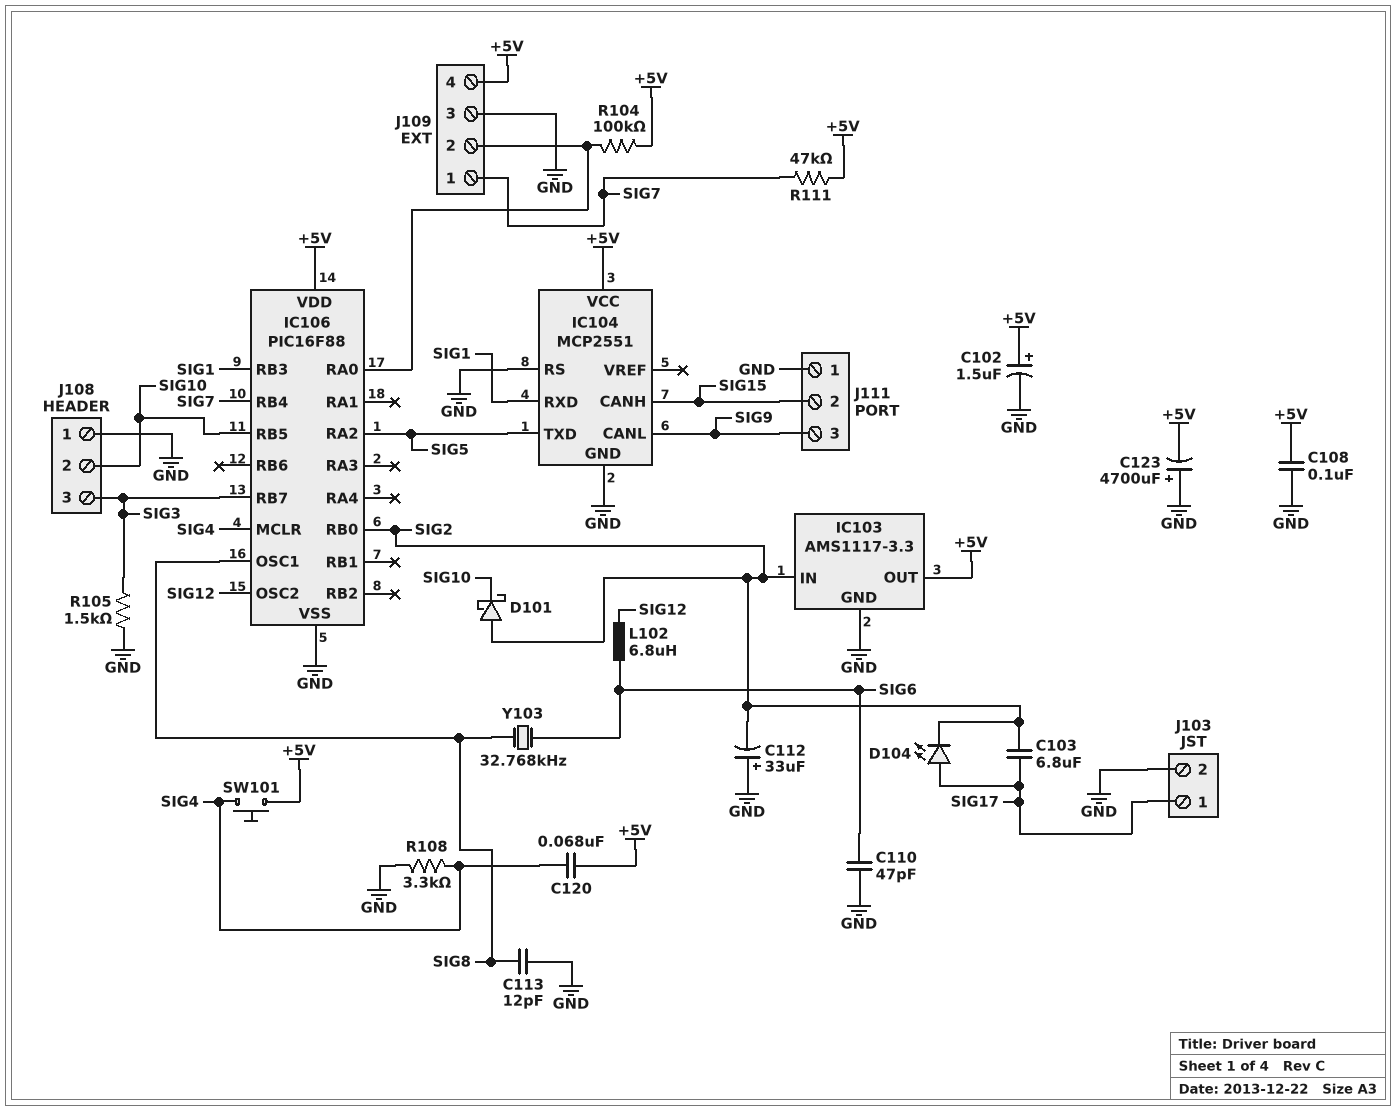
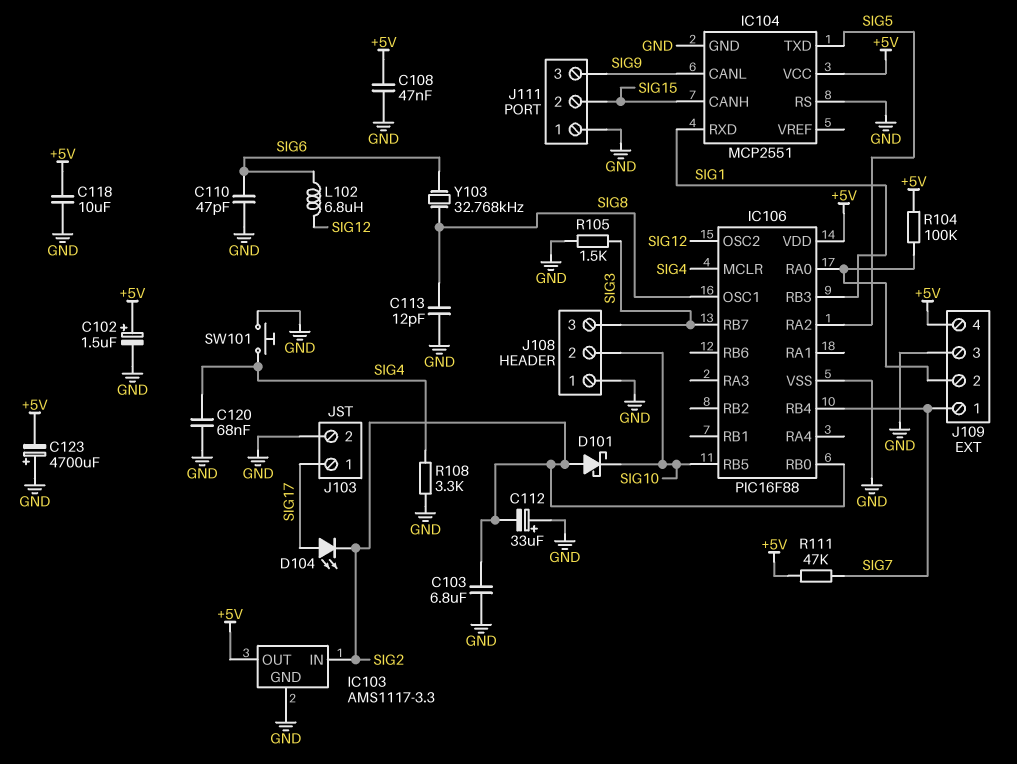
C103: 6.8uF (SIG2, SIG17) -> 6.8uF (GND, SIG2)
C108: 100nF (+5V, GND) -> 47nF (+5V, GND)
C118: none -> 10uF (+5V, GND)
C120: 68nF (+5V, SIG4) -> 68nF (GND, SIG4)
SW101: button (+5V, SIG4) -> button (GND, SIG4)

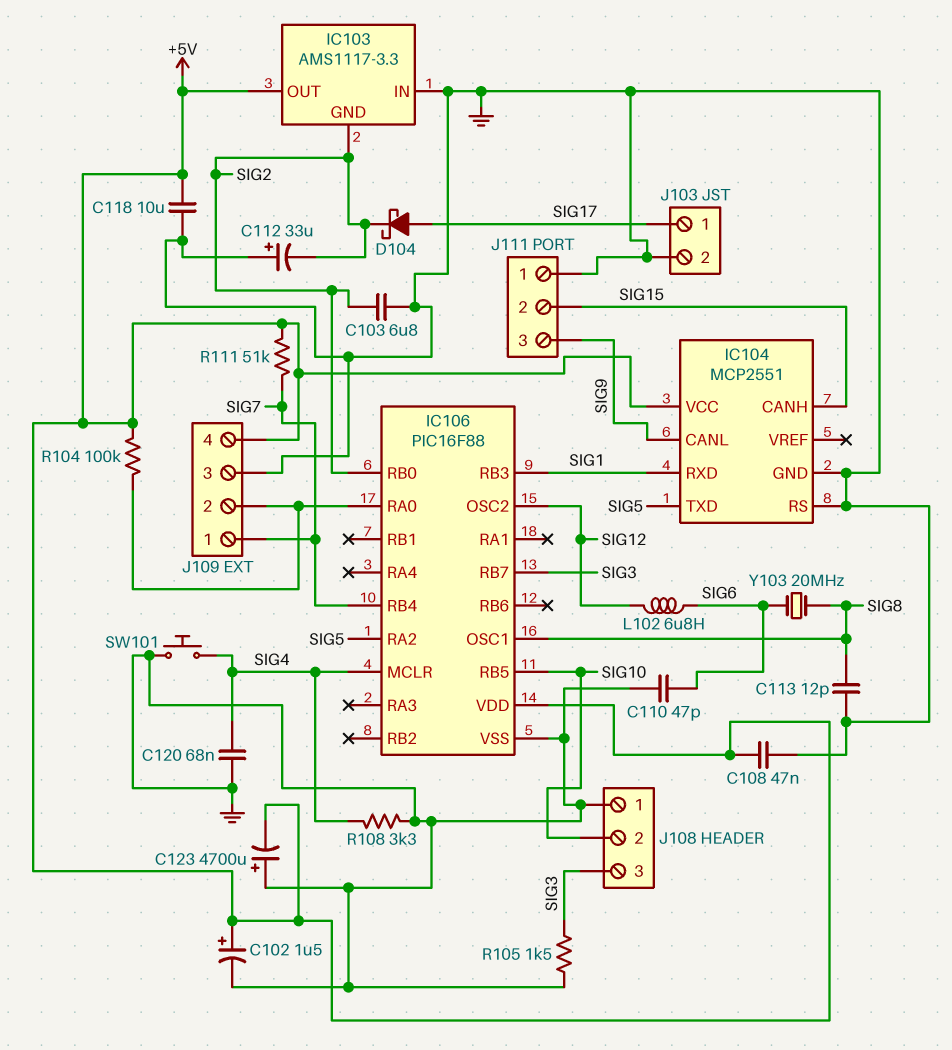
D101: schottky (A SIG2, K SIG10) -> none
D104: LED (A SIG17, K SIG2) -> schottky (A SIG17, K SIG2)
IC103 pin GND: GND -> SIG2
IC103 pin IN: SIG2 -> GND
R111: 47k (+5V, SIG7) -> 51k (+5V, SIG7)
Y103: 32.768kHz (SIG6, SIG8) -> 20MHz (SIG6, SIG8)

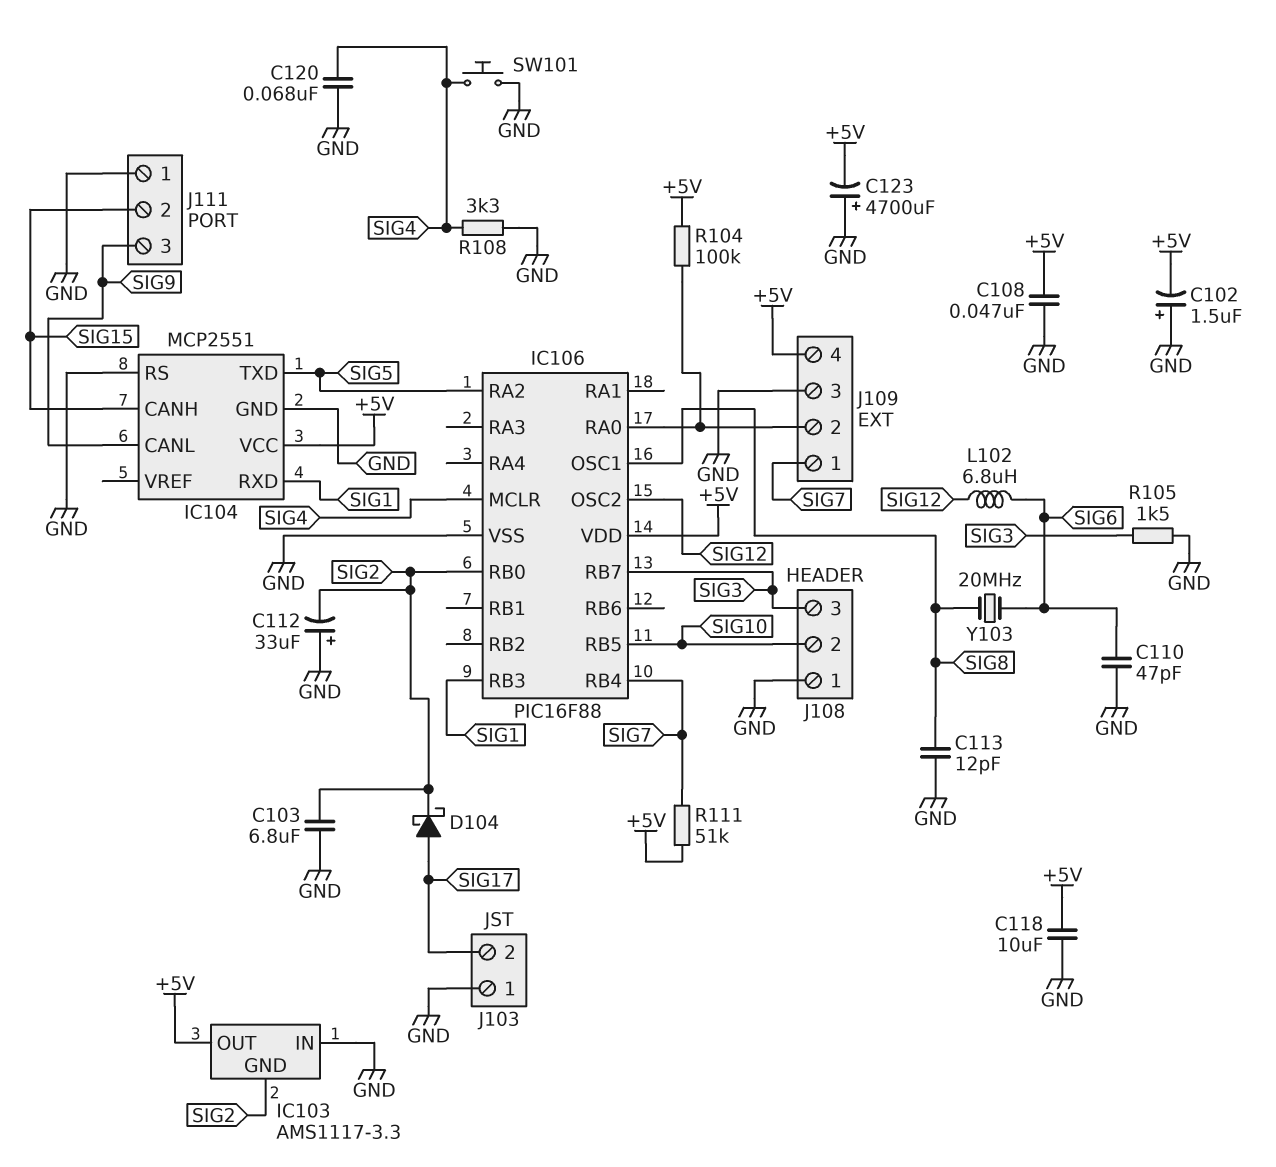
C102: 1.5uF (plus +5V, minus GND) -> 1.5uF (plus GND, minus +5V)
J103 pin 1: SIG17 -> GND
J103 pin 2: GND -> SIG17

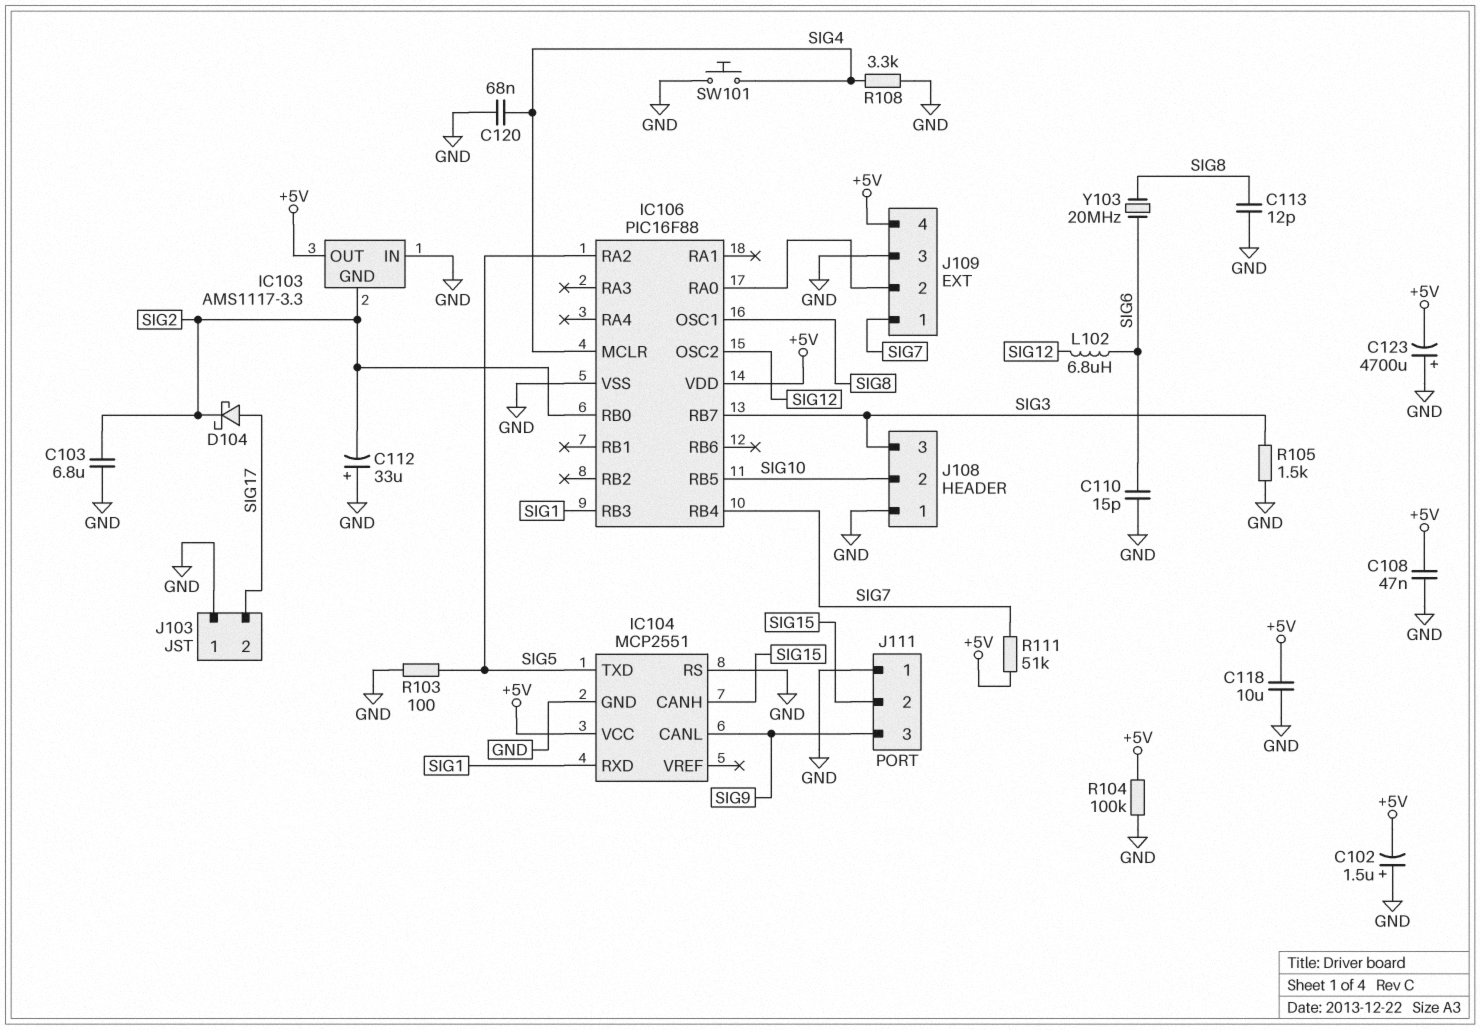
C110: 47pF (GND, SIG6) -> 15pF (GND, SIG6)
R103: none -> 100 (GND, SIG5)
R104: 100k (+5V, IC106/RA0) -> 100k (+5V, GND)

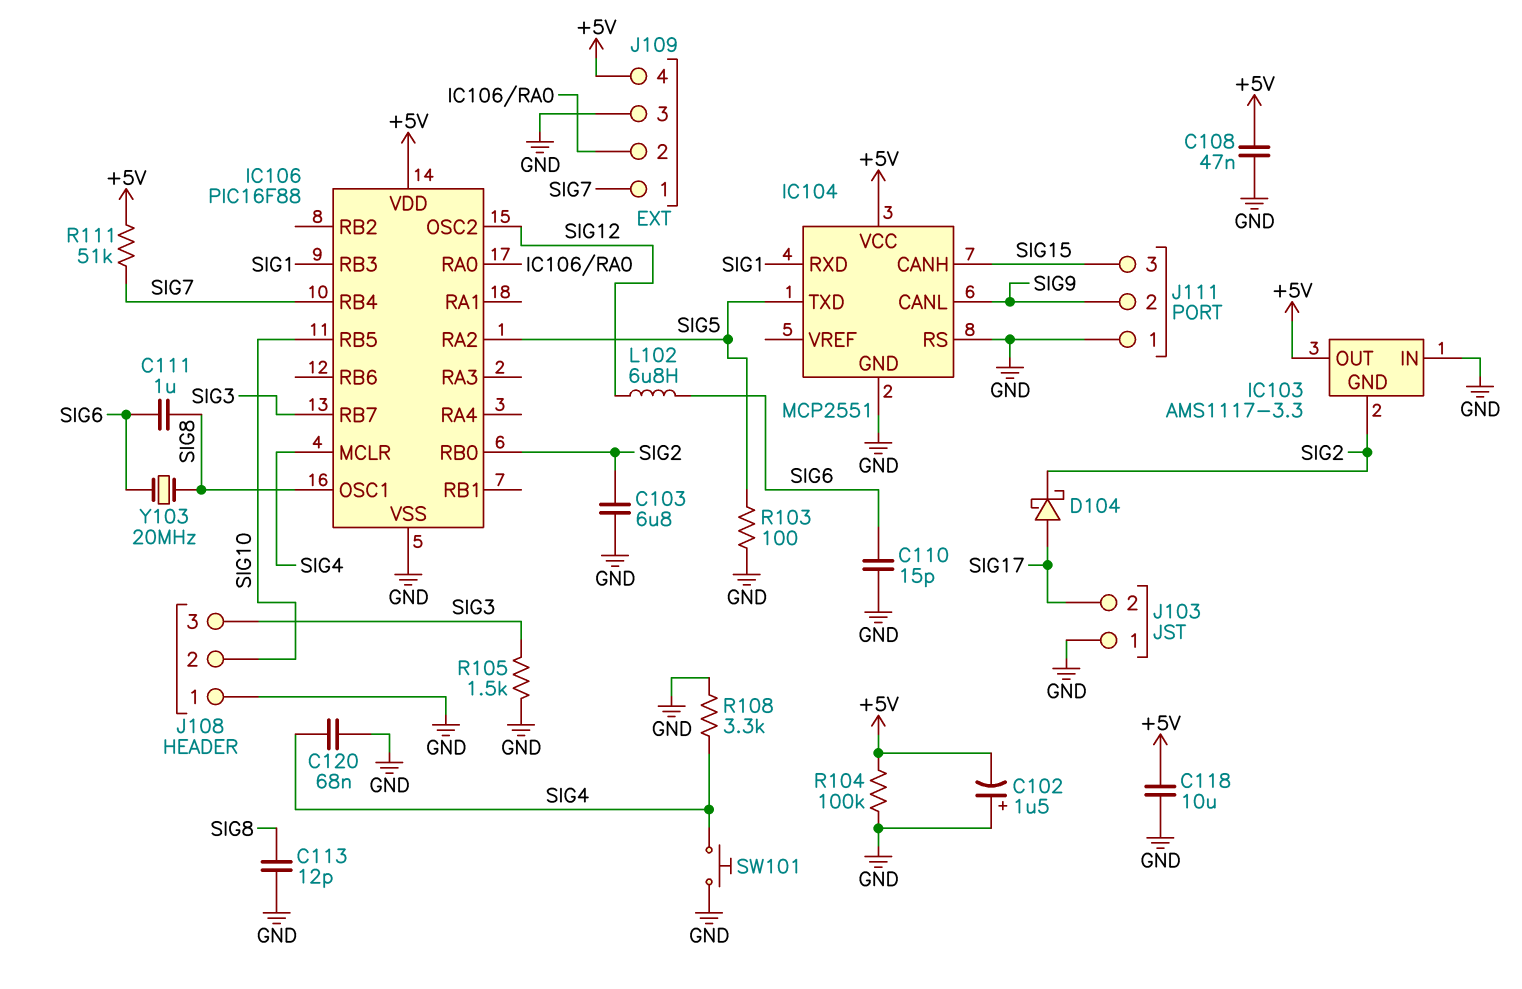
C111: none -> 1uF (SIG6, SIG8)
C112: 33uF (plus GND, minus SIG2) -> none
C123: 4700uF (plus GND, minus +5V) -> none
J111 pin 2: SIG15 -> SIG9
J111 pin 3: SIG9 -> SIG15

